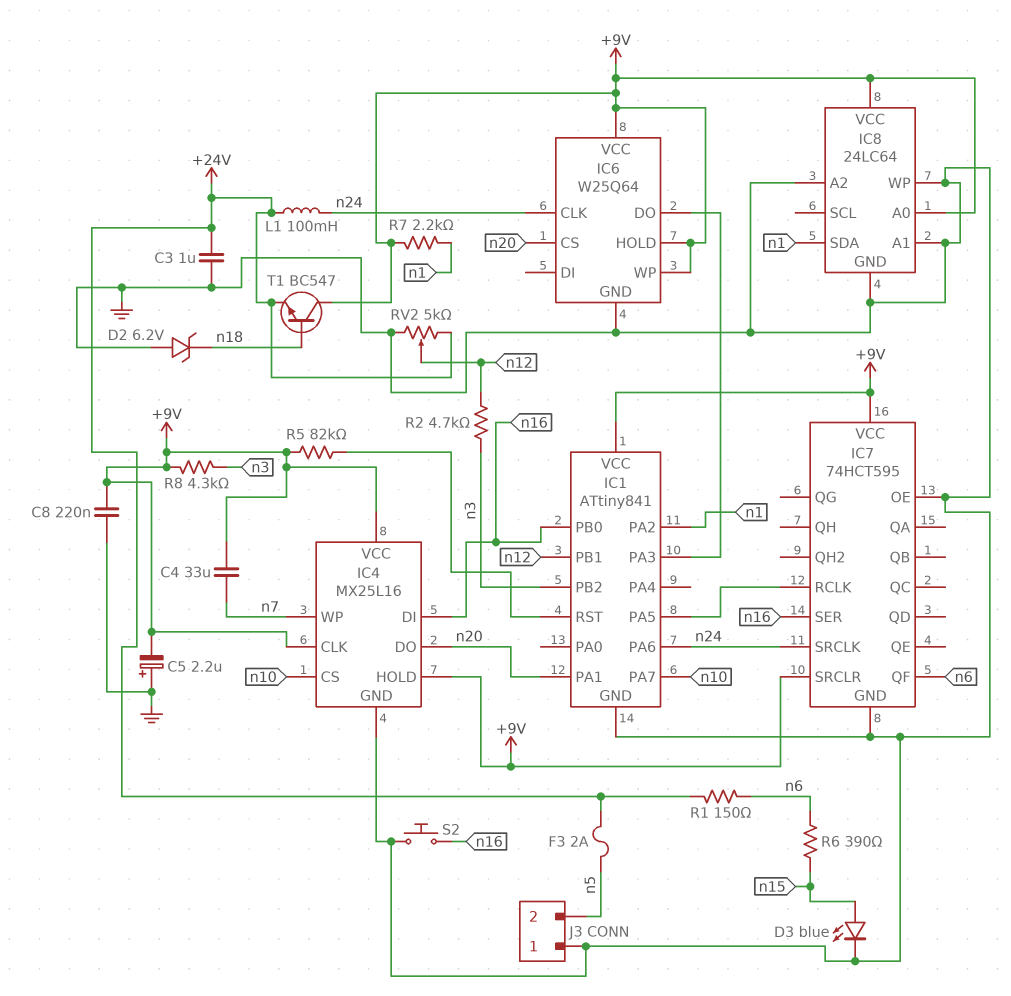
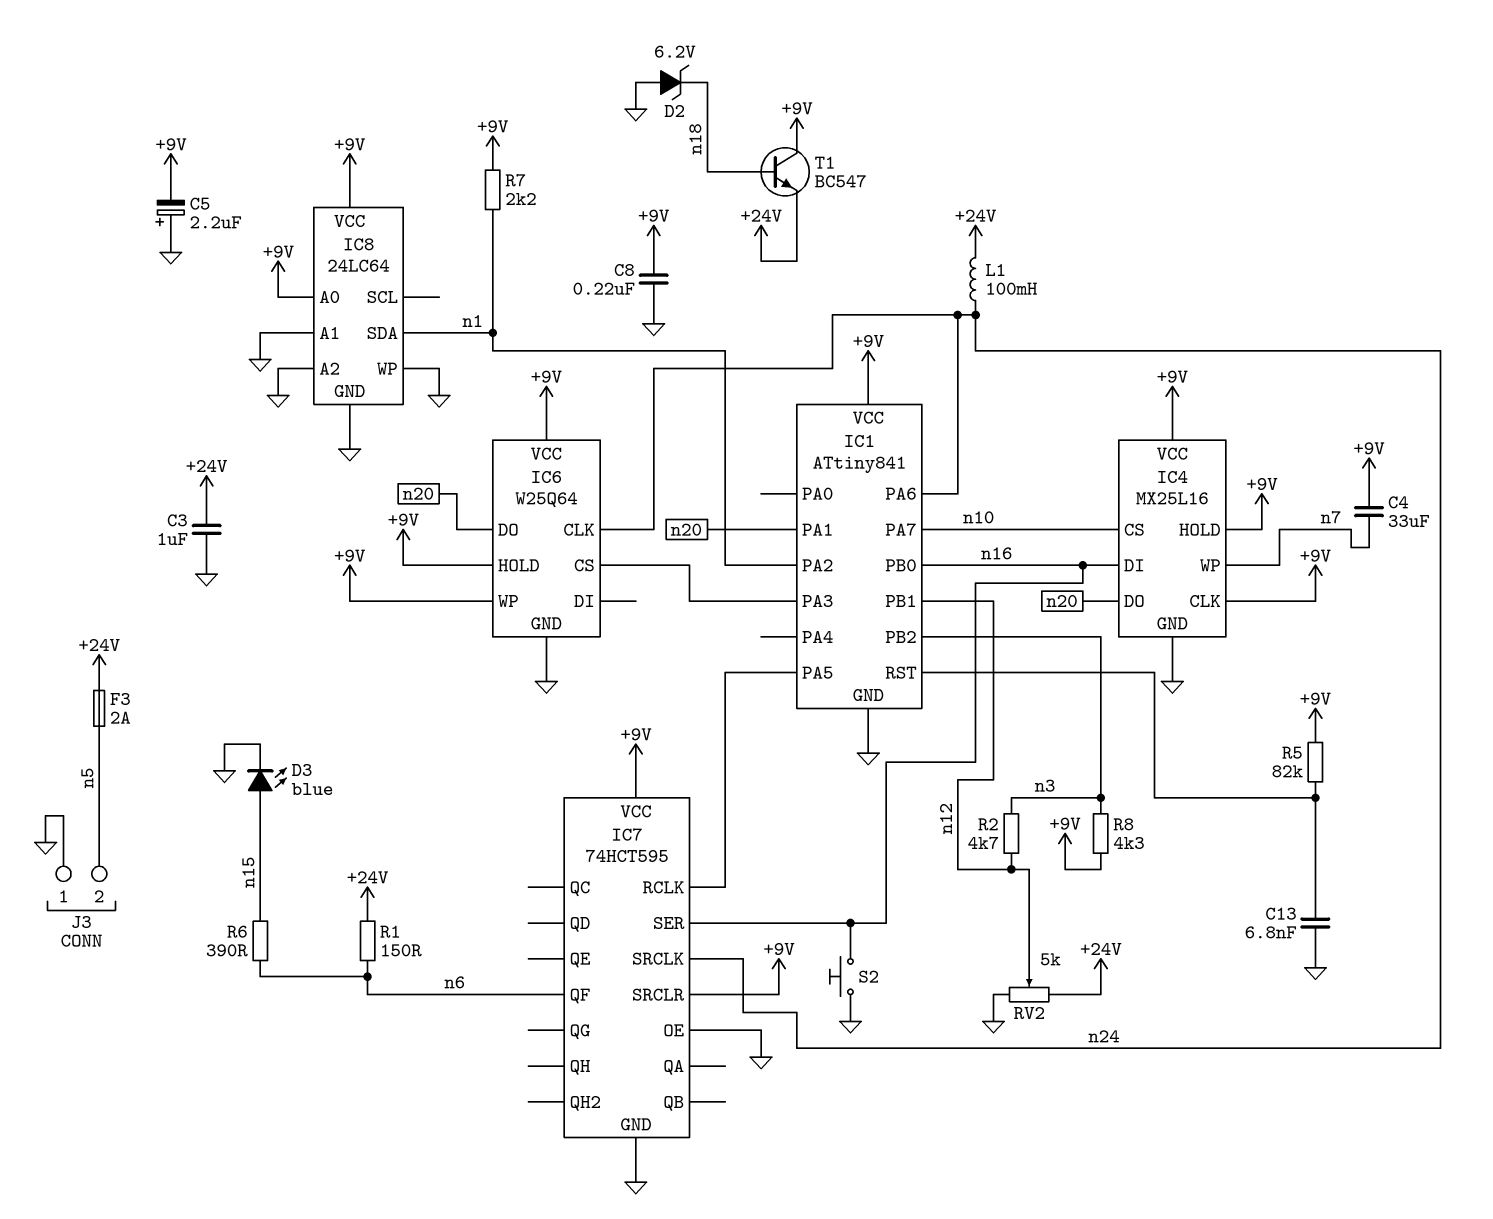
C13: none -> 6.8nF (GND, IC1/RST)
IC6 pin CS: n20 -> IC1/PA3
IC6 pin DO: IC1/PA3 -> n20

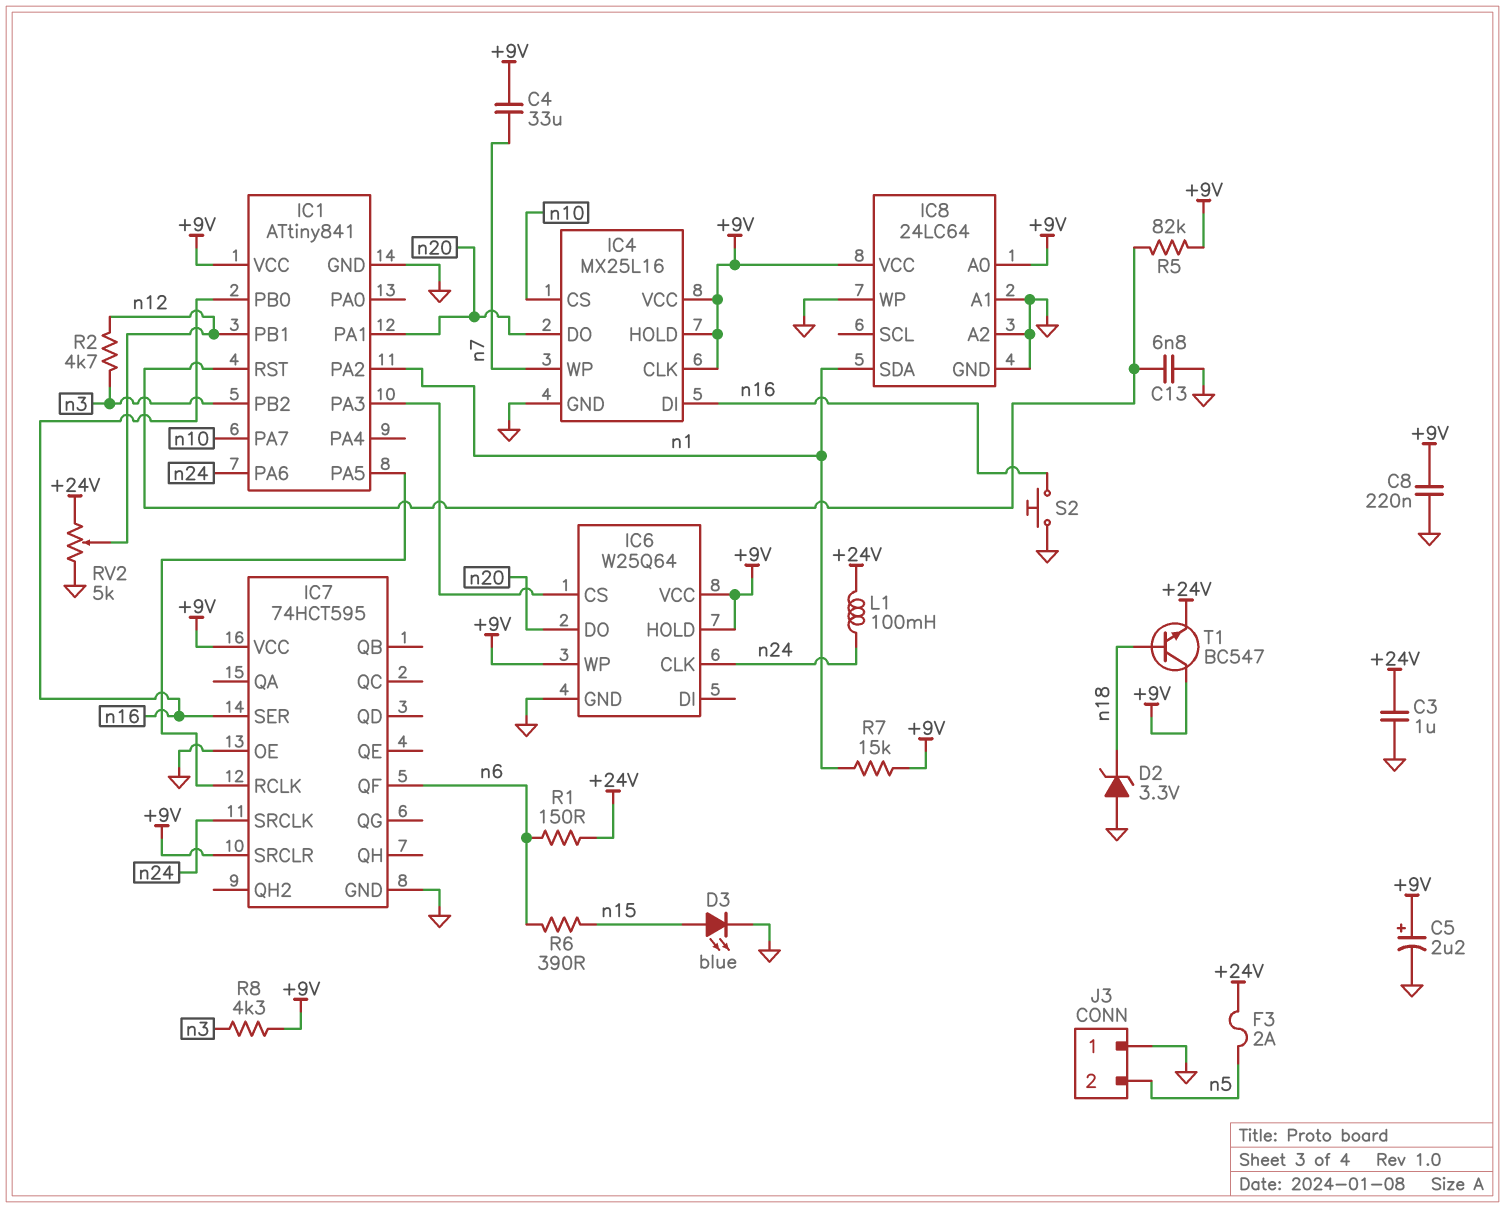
C5: 2.2uF (plus GND, minus +9V) -> 2.2uF (plus +9V, minus GND)
D2: zener 6.2V (A GND, K n18) -> zener 3.3V (A GND, K n18)
R7: 2.2k (+9V, n1) -> 15k (+9V, n1)

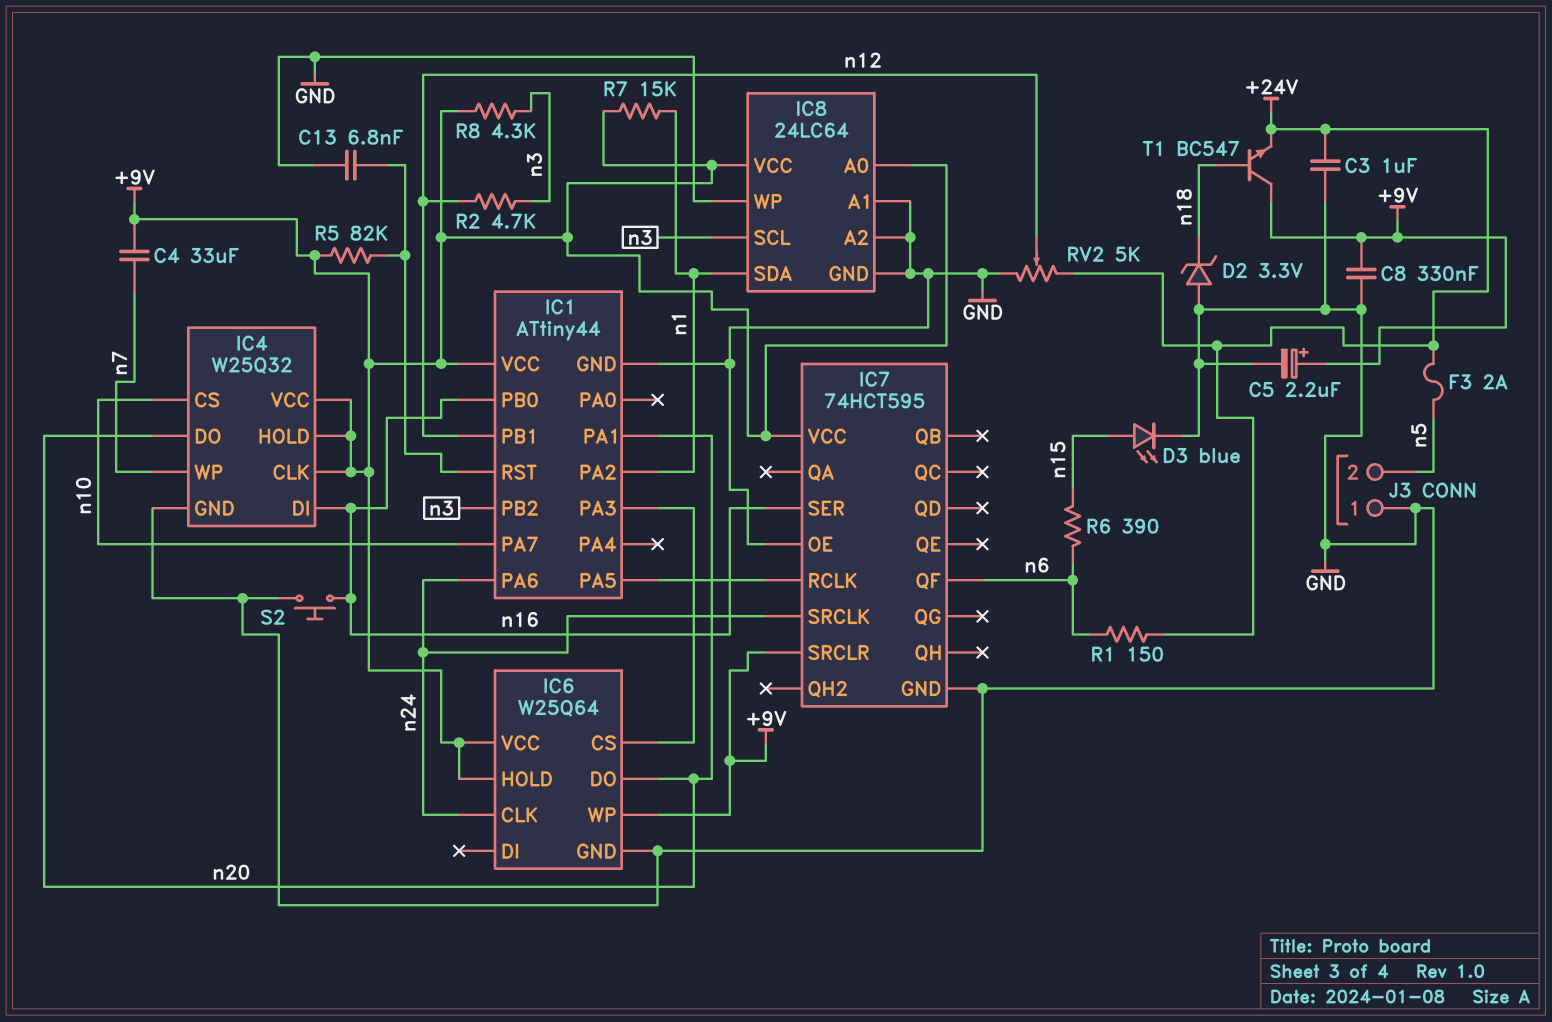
C8: 220nF (+9V, GND) -> 330nF (+9V, GND)
IC1: ATtiny841 -> ATtiny44
IC4: MX25L16 -> W25Q32
IC8 pin SCL: none -> n3
L1: 100mH (+24V, n24) -> none

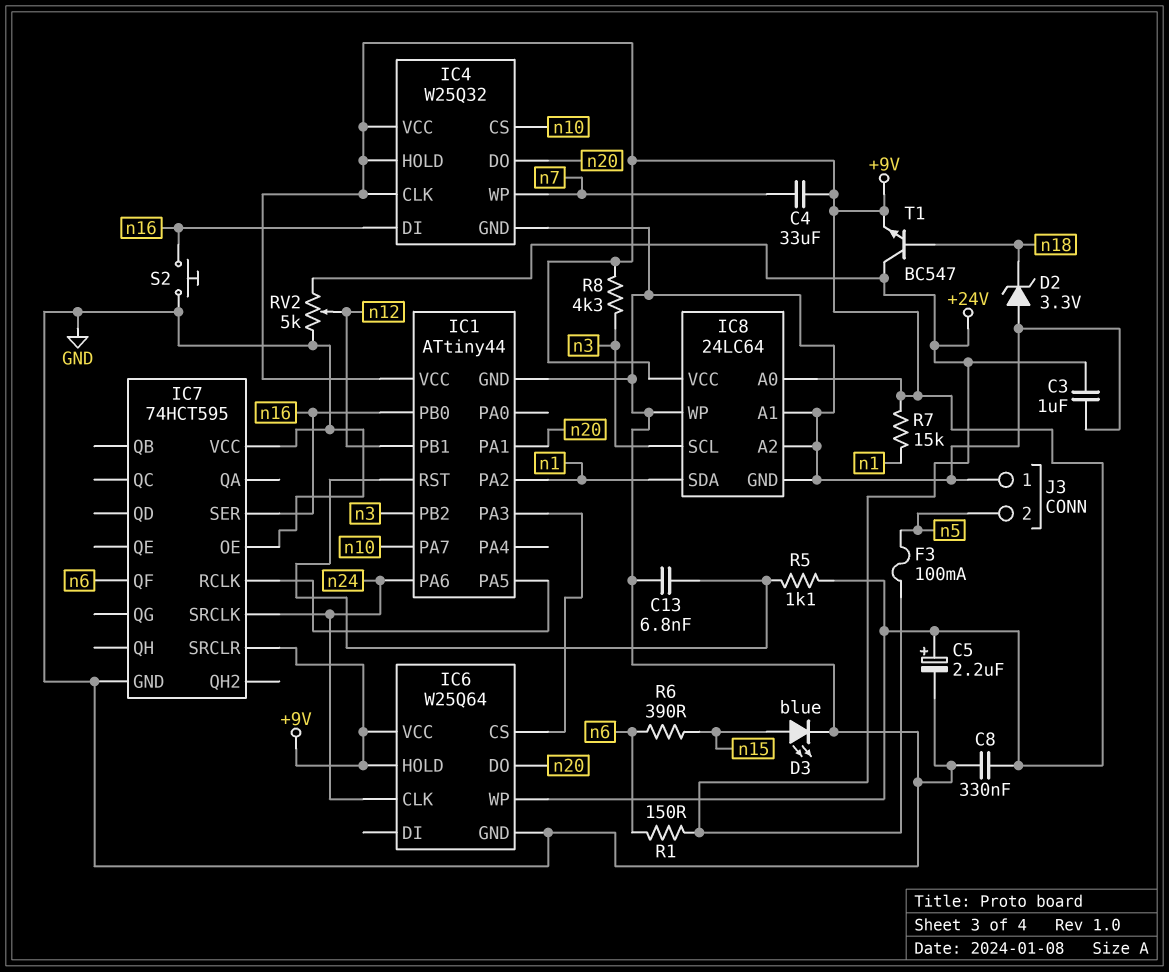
F3: 2A (+24V, n5) -> 100mA (+24V, n5)
IC7 pin VCC: +9V -> GND
R2: 4.7k (n3, n12) -> none
R5: 82k (+9V, IC1/RST) -> 1.1k (+9V, IC1/RST)
T1: NPN BC547 (B n18, C +9V, E +24V) -> NPN BC547 (B n18, C +24V, E +9V)

